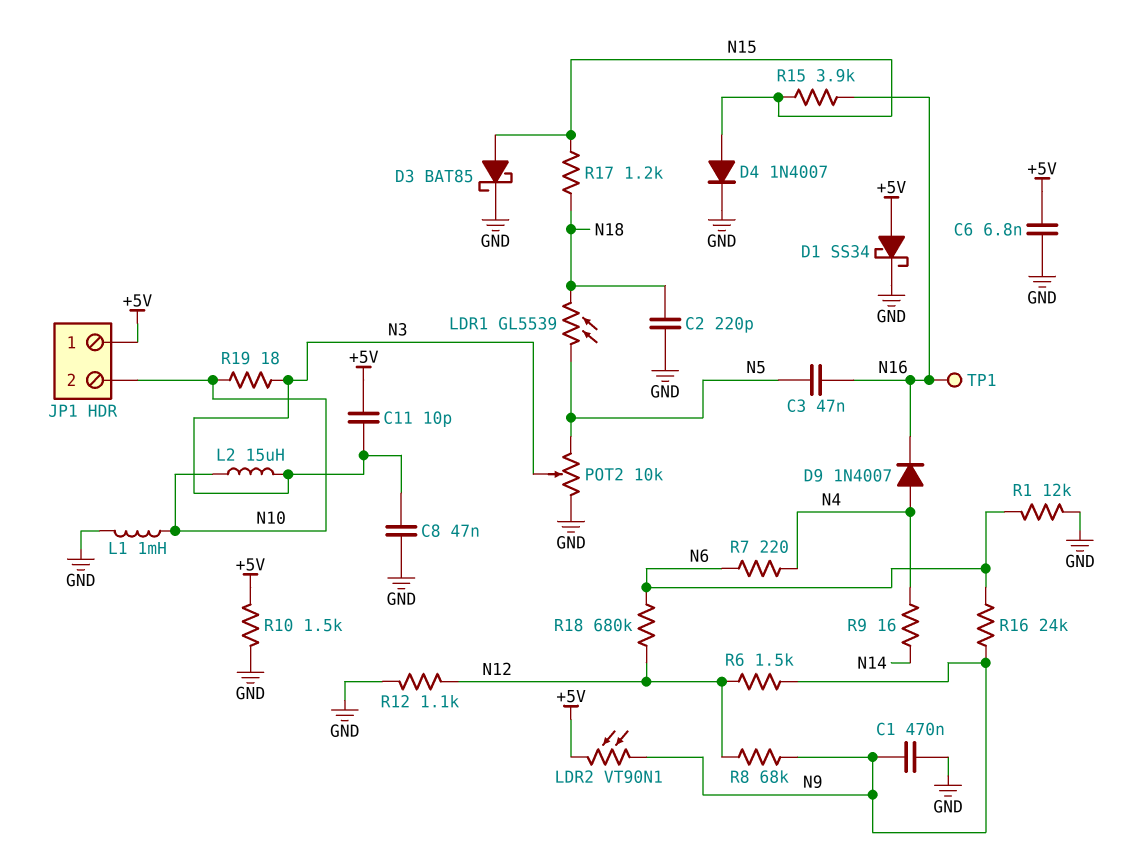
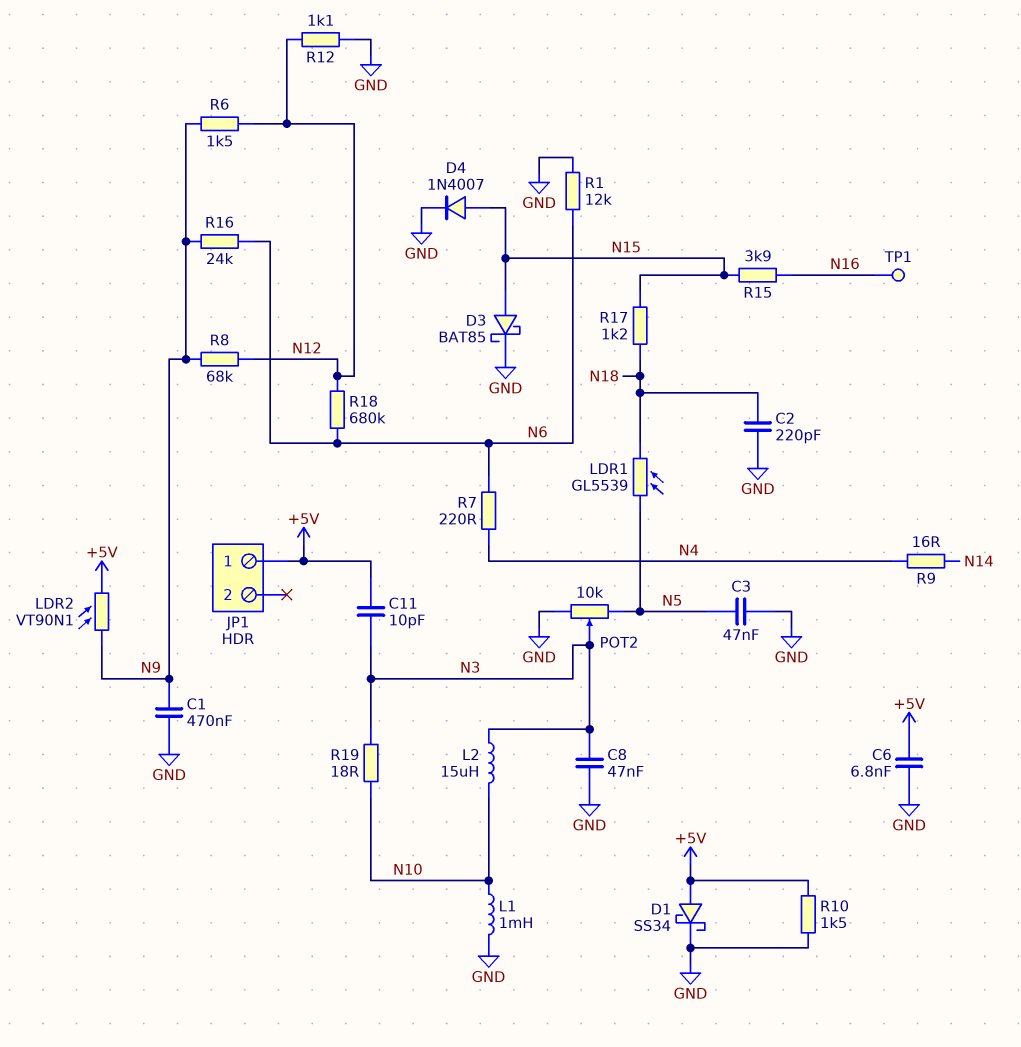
C3: 47nF (N5, N16) -> 47nF (GND, N5)
D9: diode 1N4007 (A N4, K N16) -> none
JP1 pin 2: N10 -> none

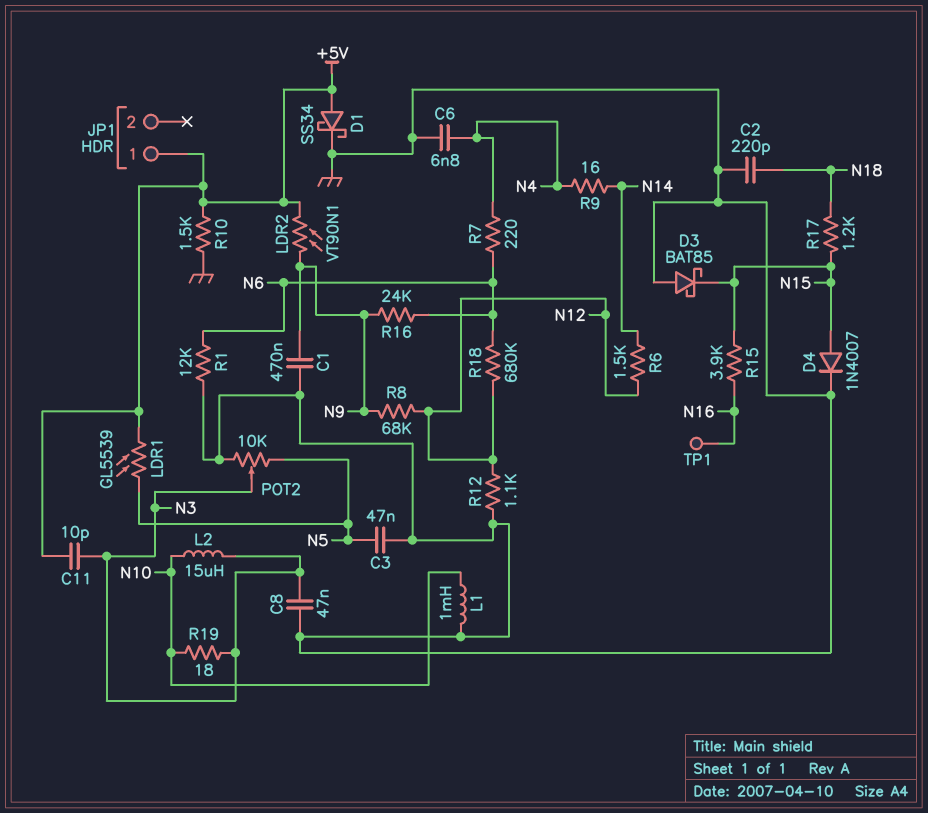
C6: 6.8nF (+5V, GND) -> 6.8nF (GND, N4)
D3: schottky BAT85 (A N15, K GND) -> schottky BAT85 (A GND, K N15)
LDR1: GL5539 (N5, N18) -> GL5539 (+5V, N5)
R6: 1.5k (N9, N12) -> 1.5k (N12, N14)

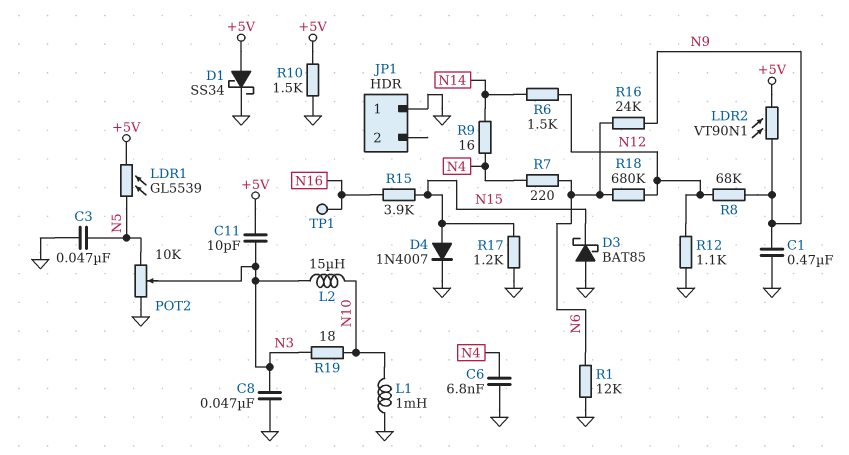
C2: 220pF (GND, N18) -> none
JP1 pin 1: +5V -> GND
R17: 1.2k (N15, N18) -> 1.2k (GND, N15)

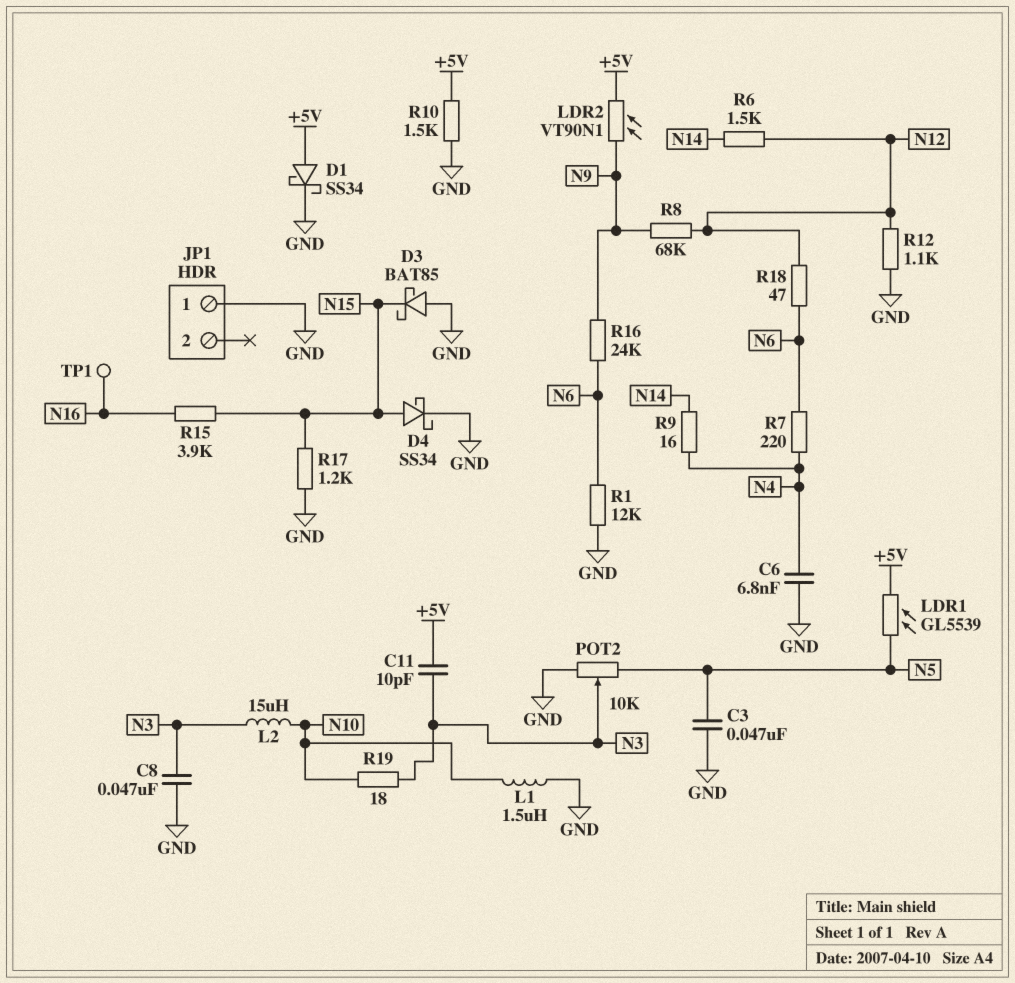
C1: 470nF (GND, N9) -> none
D4: diode 1N4007 (A N15, K GND) -> schottky SS34 (A N15, K GND)
L1: 1mH (GND, N10) -> 1.5uH (GND, N10)
R18: 680k (N6, N12) -> 47 (N6, N12)

